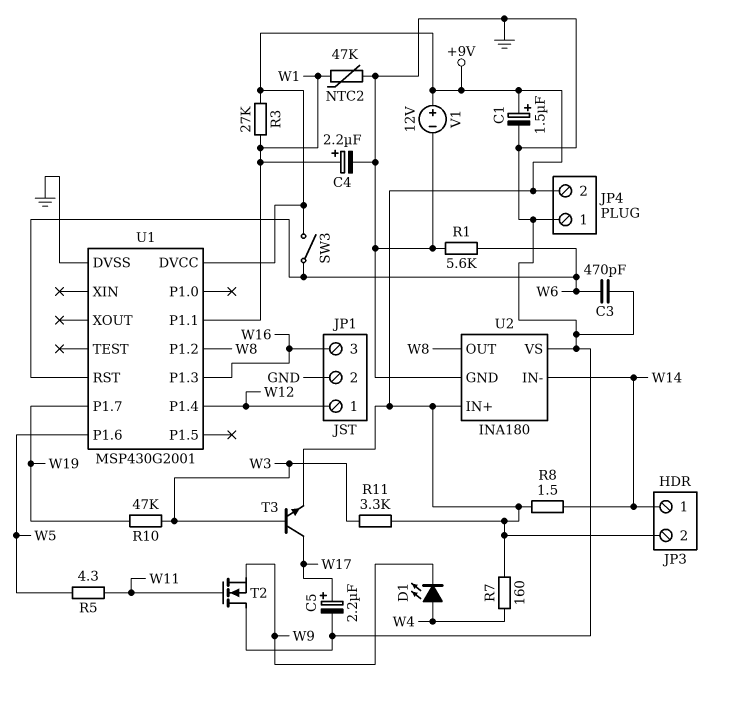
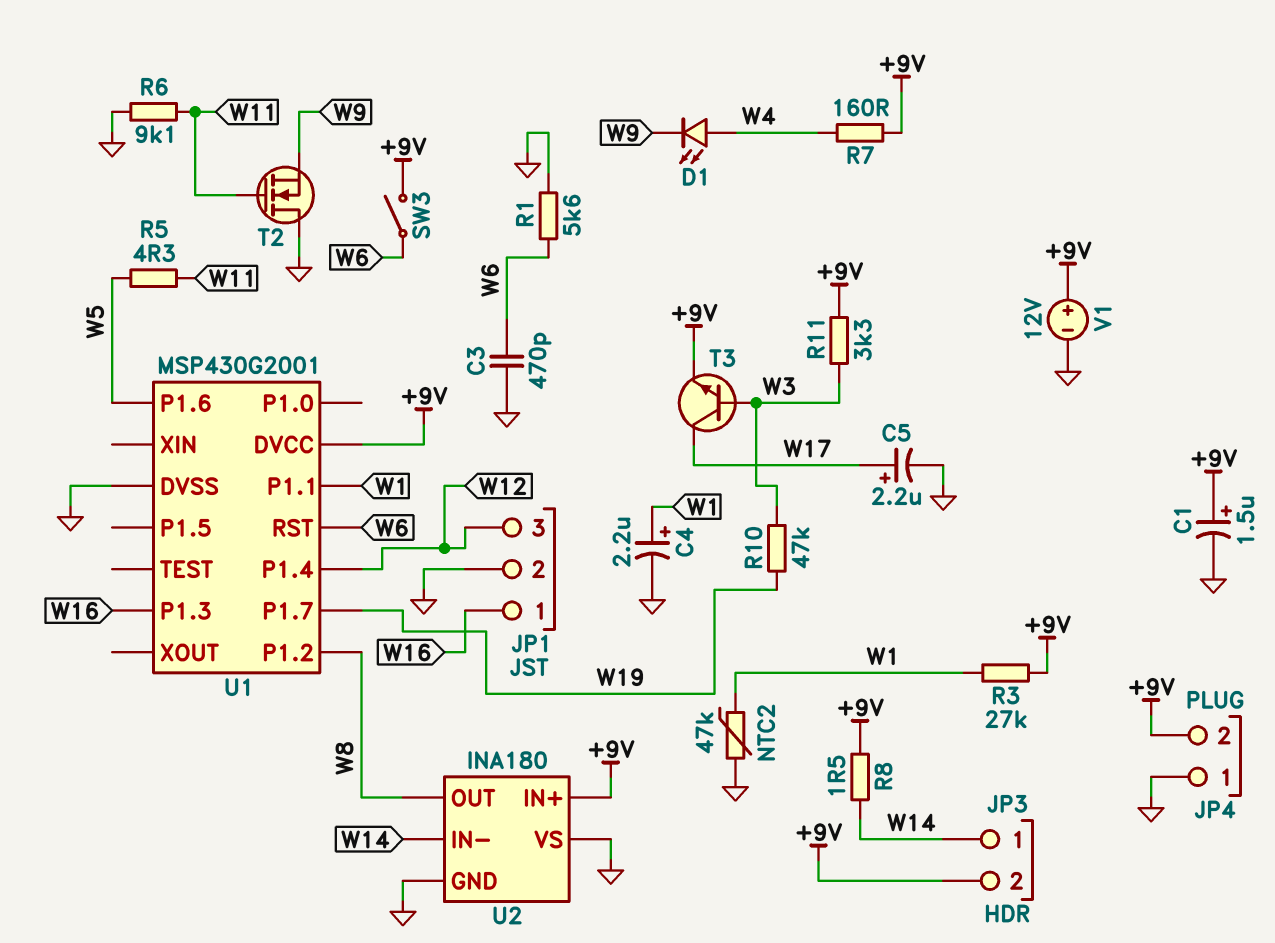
JP1 pin 1: W12 -> W16
JP1 pin 3: W16 -> W12
R6: none -> 9.1k (GND, W11)

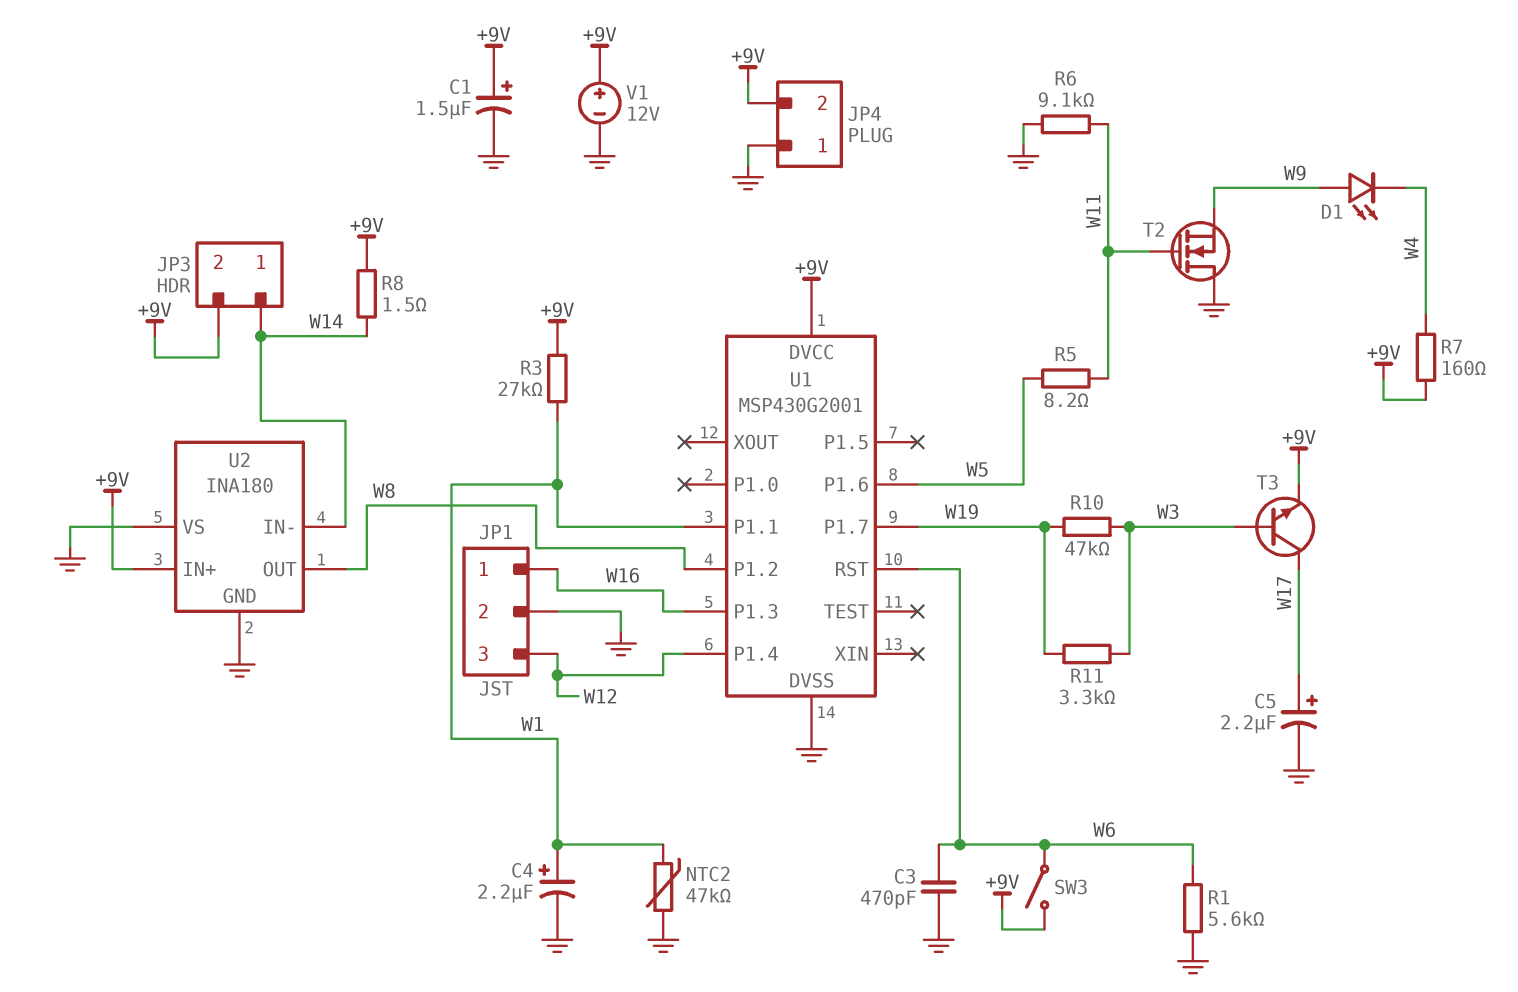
D1: LED (A W4, K W9) -> LED (A W9, K W4)
R5: 4.3 (W5, W11) -> 8.2 (W5, W11)
R11: 3.3k (+9V, W3) -> 3.3k (W3, W19)

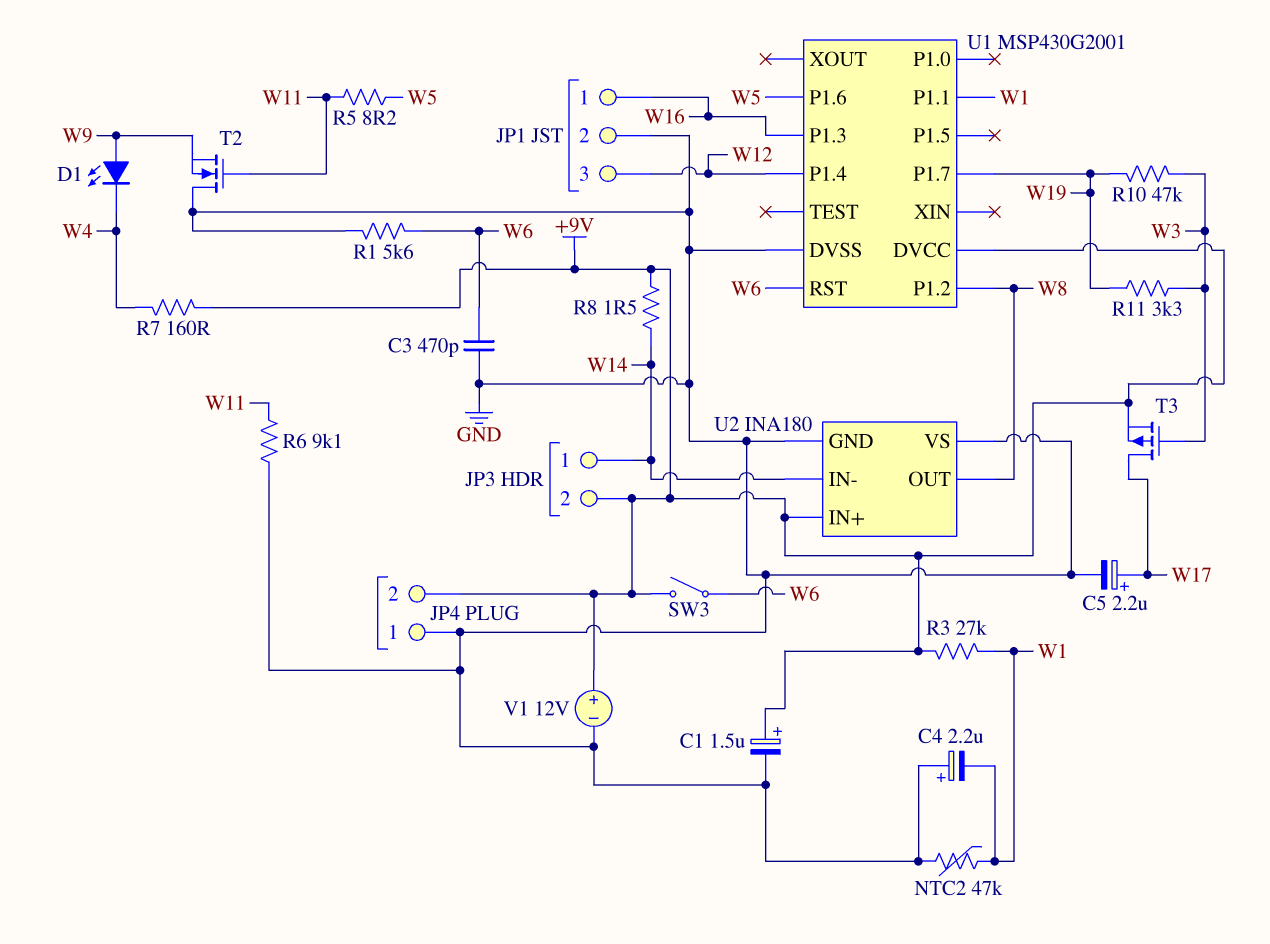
C4: 2.2uF (plus W1, minus GND) -> 2.2uF (plus GND, minus W1)
T3: NPN (B W3, C W17, E +9V) -> PMOS (G W3, D W17, S +9V)

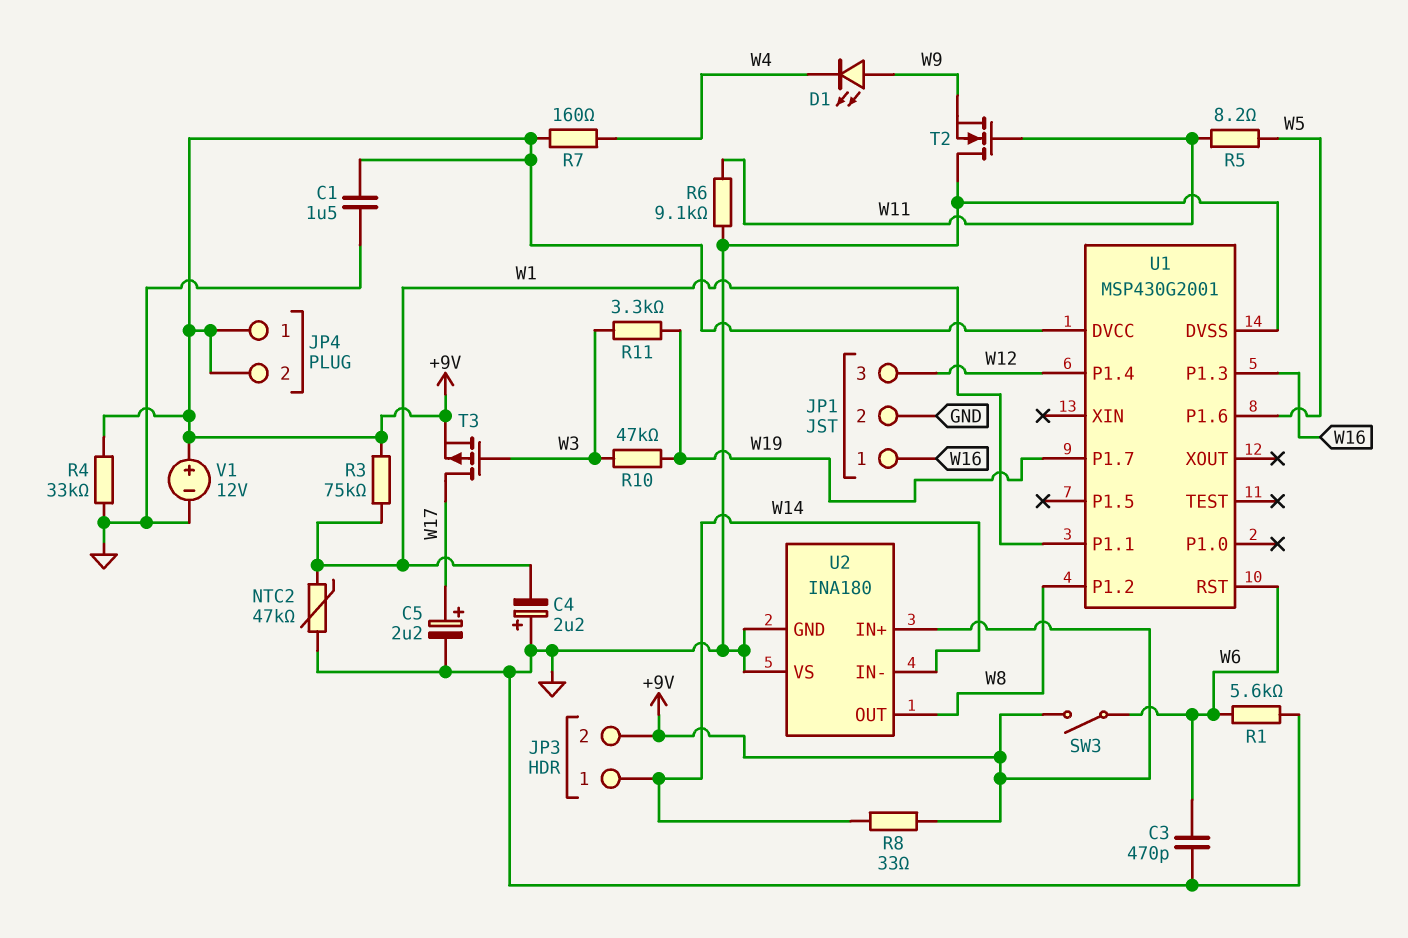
C1: 1.5uF (plus +9V, minus GND) -> 1.5uF (+9V, GND)
JP4 pin 1: GND -> +9V
R3: 27k (+9V, W1) -> 75k (+9V, W1)
R4: none -> 33k (+9V, GND)
R8: 1.5 (+9V, W14) -> 33 (+9V, W14)

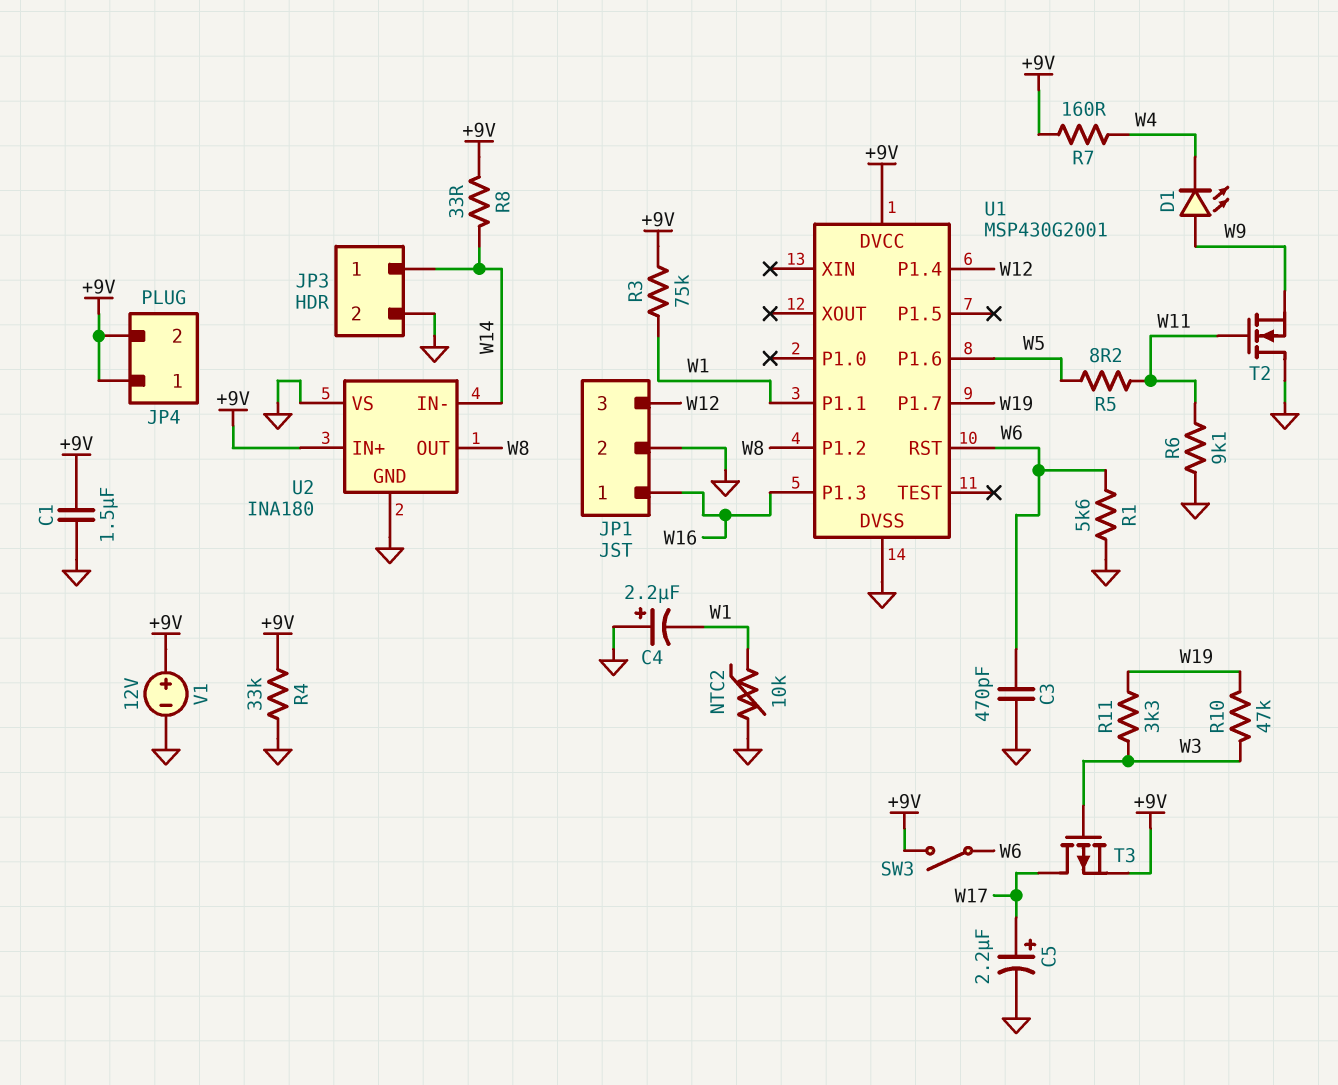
JP3 pin 2: +9V -> GND
NTC2: 47k (GND, W1) -> 10k (GND, W1)

